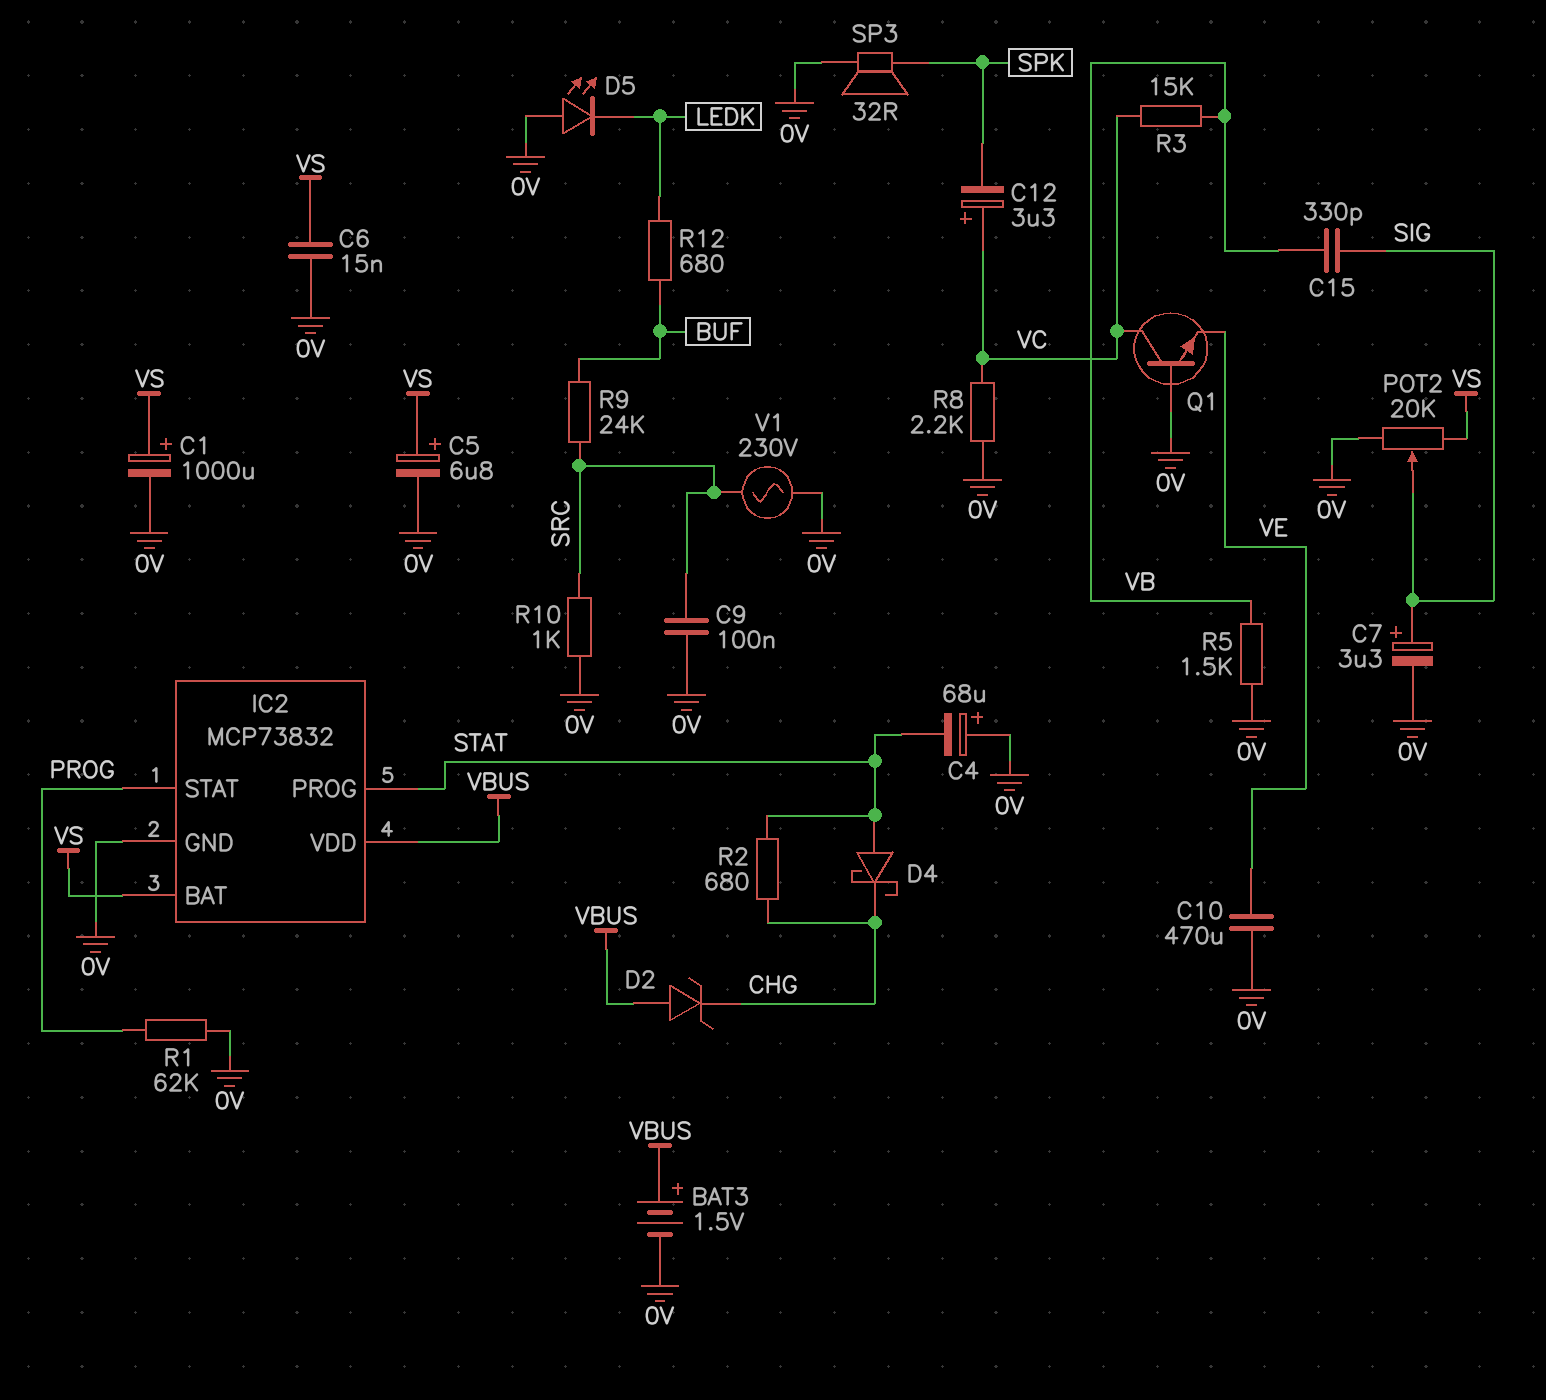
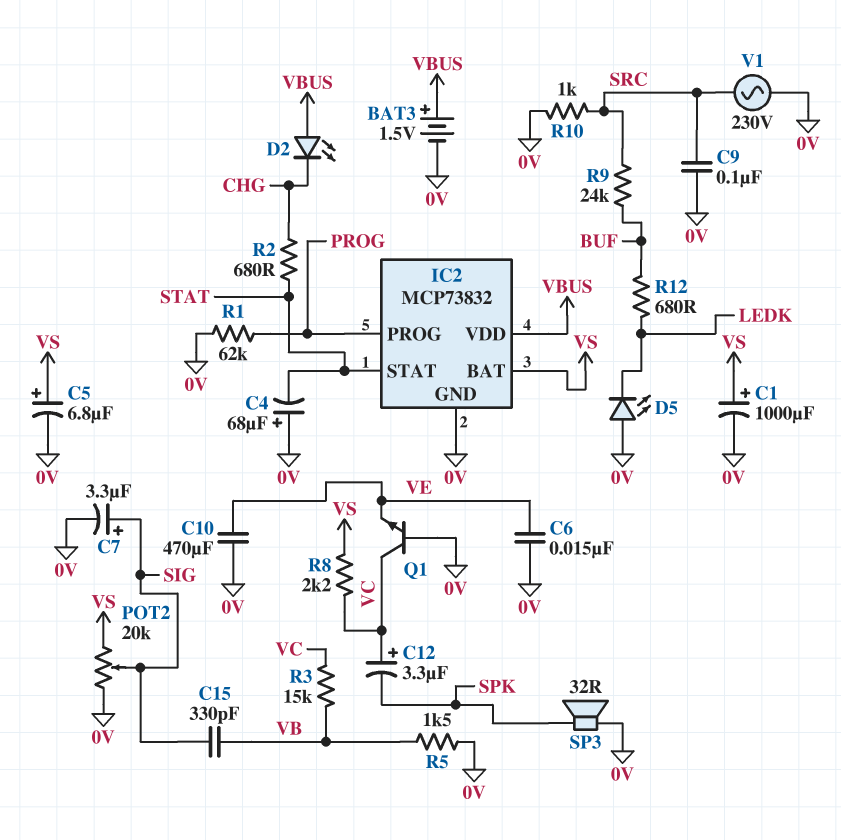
C6: 15nF (0V, VS) -> 15nF (0V, VE)
D2: zener (A VBUS, K CHG) -> LED (A VBUS, K CHG)
D4: schottky (A STAT, K CHG) -> none
IC2 pin PROG: STAT -> PROG
IC2 pin STAT: PROG -> STAT
R8: 2.2k (0V, VC) -> 2.2k (VC, VS)

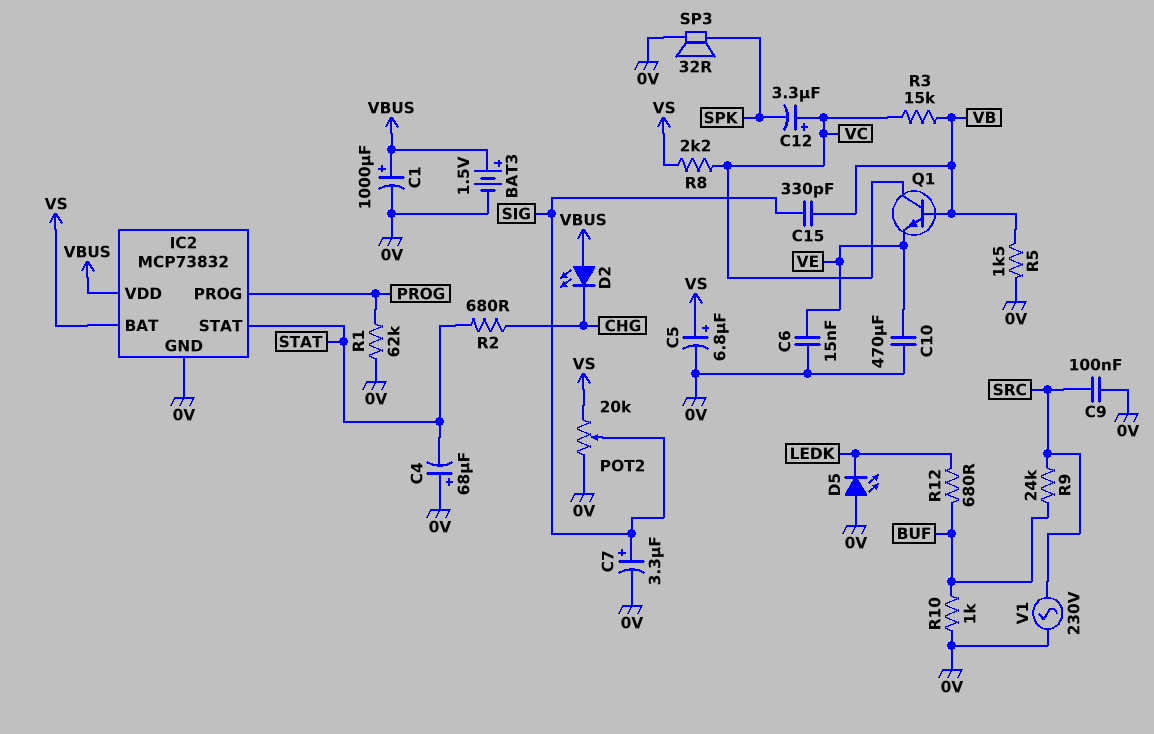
C1: 1000uF (plus VS, minus 0V) -> 1000uF (plus VBUS, minus 0V)
Q1: NPN (B 0V, C VC, E VE) -> NPN (B VB, C VC, E VE)
R10: 1k (0V, SRC) -> 1k (0V, BUF)

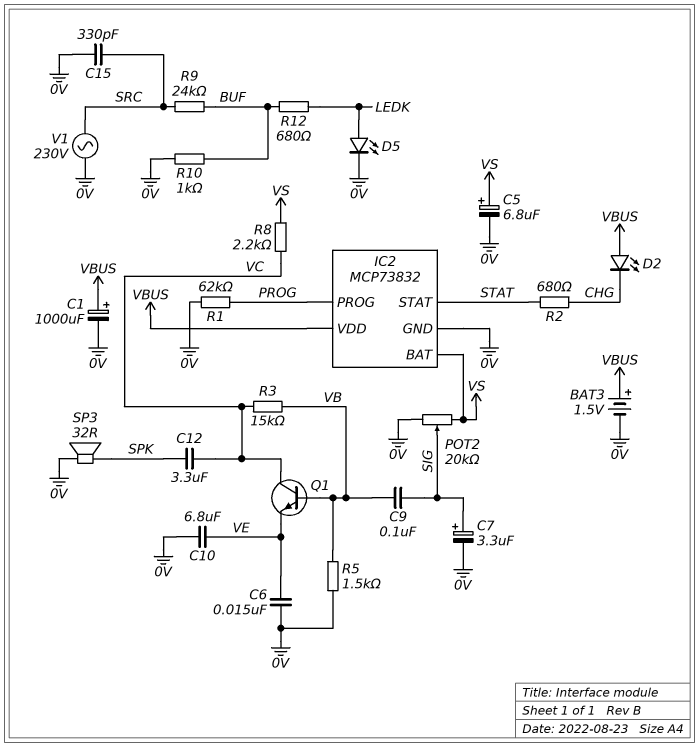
C4: 68uF (plus 0V, minus STAT) -> none
C9: 100nF (0V, SRC) -> 100nF (SIG, VB)
C10: 470uF (0V, VE) -> 6.8uF (0V, VE)
C12: 3.3uF (plus VC, minus SPK) -> 3.3uF (SPK, VC)
C15: 330pF (SIG, VB) -> 330pF (0V, SRC)
D5: LED (A 0V, K LEDK) -> LED (A LEDK, K 0V)

